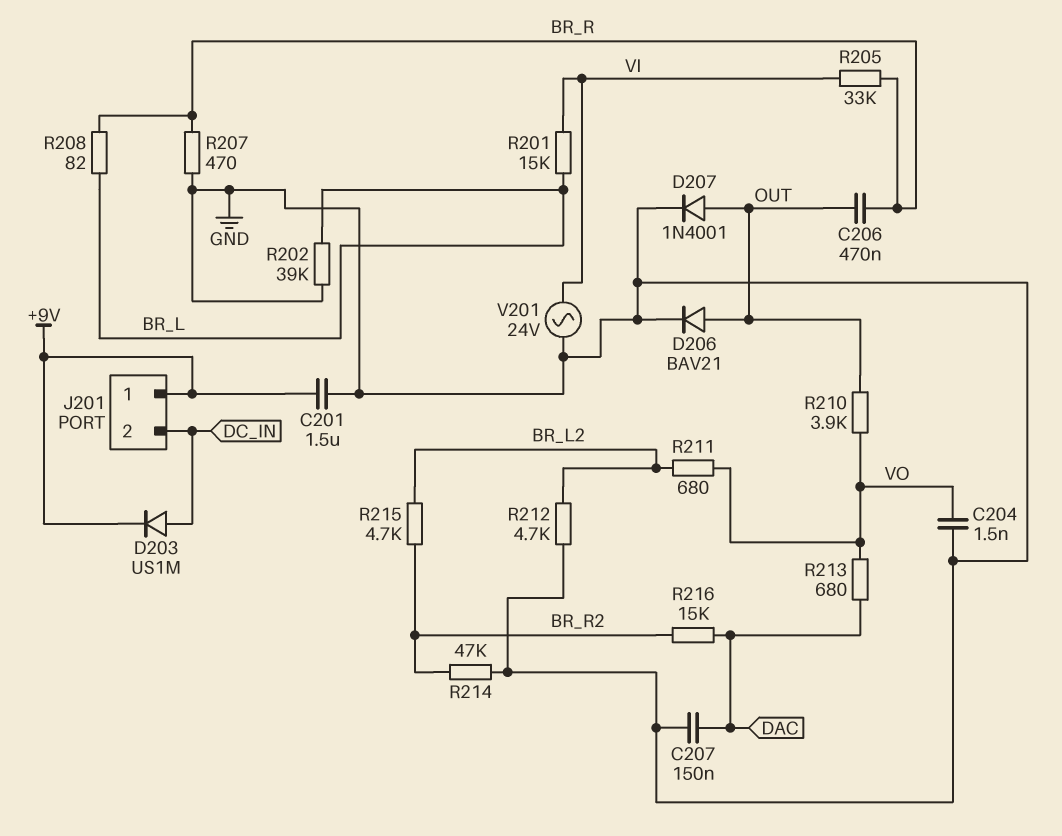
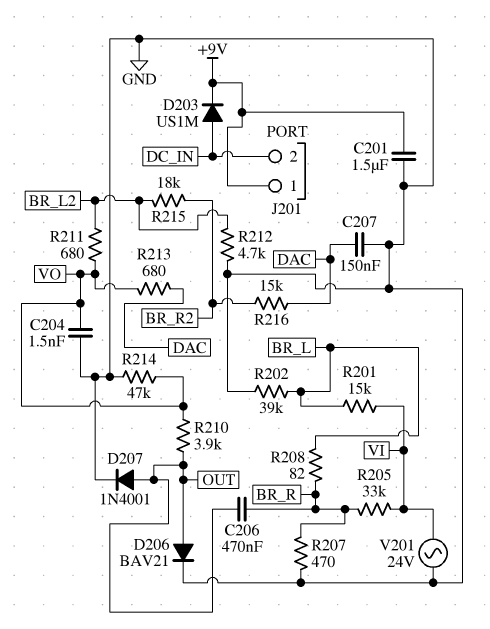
R214: 47k (BR_R2, GND) -> 47k (GND, VO)
R215: 4.7k (BR_L2, BR_R2) -> 18k (BR_L2, BR_R2)

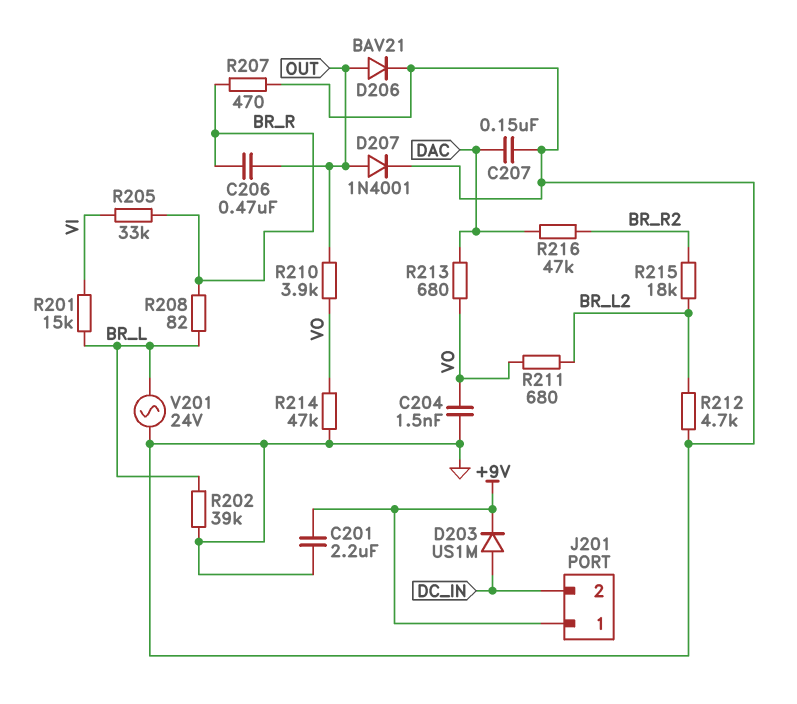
C201: 1.5uF (+9V, GND) -> 2.2uF (+9V, GND)
R216: 15k (BR_R2, DAC) -> 47k (BR_R2, DAC)
V201: AC 24V (GND, VI) -> AC 24V (BR_L, GND)

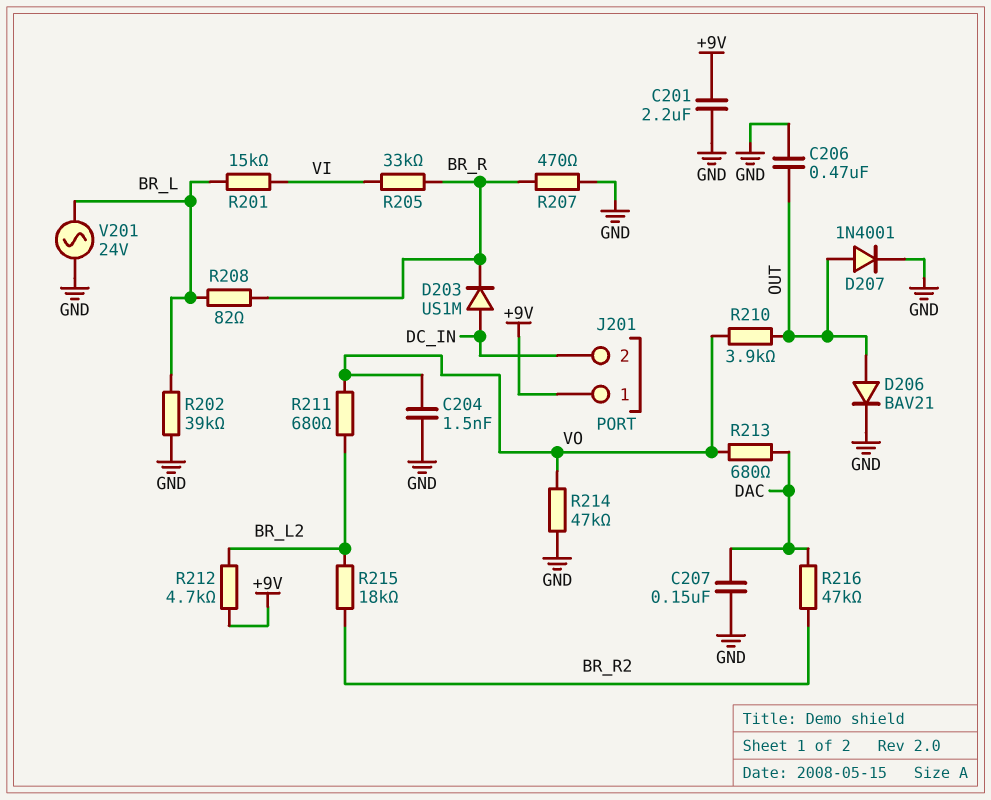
C206: 470nF (BR_R, OUT) -> 470nF (GND, OUT)
D203: diode US1M (A DC_IN, K +9V) -> diode US1M (A DC_IN, K BR_R)
R212: 4.7k (BR_L2, GND) -> 4.7k (+9V, BR_L2)

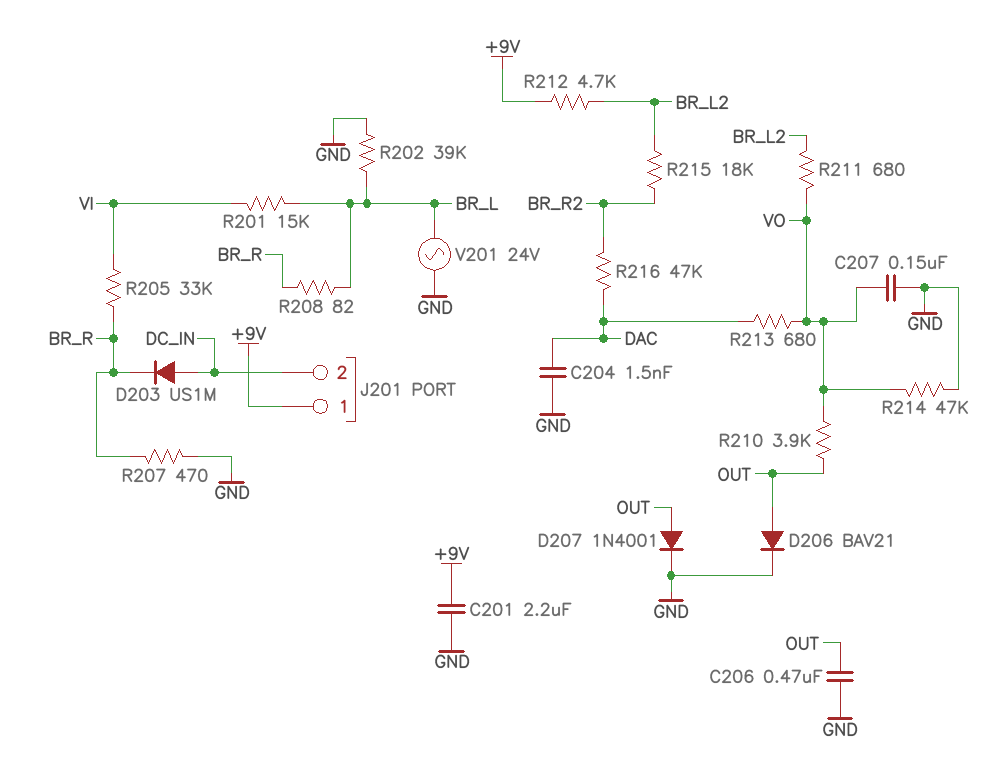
C204: 1.5nF (GND, VO) -> 1.5nF (DAC, GND)
C207: 150nF (DAC, GND) -> 150nF (GND, VO)

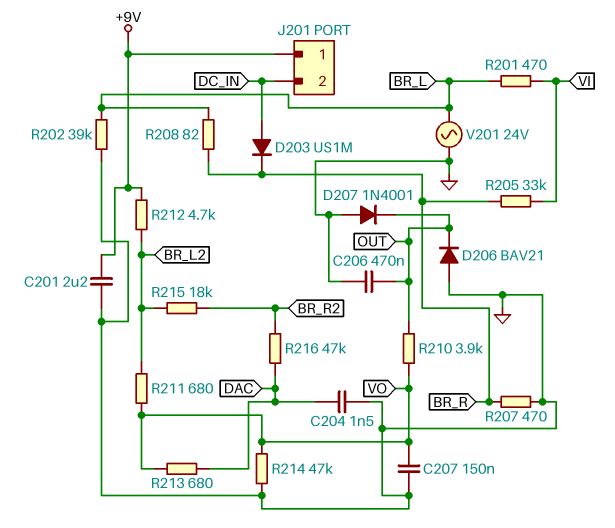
D206: diode BAV21 (A OUT, K GND) -> diode BAV21 (A GND, K OUT)
D207: diode 1N4001 (A OUT, K GND) -> diode 1N4001 (A GND, K OUT)
R201: 15k (BR_L, VI) -> 470 (BR_L, VI)

